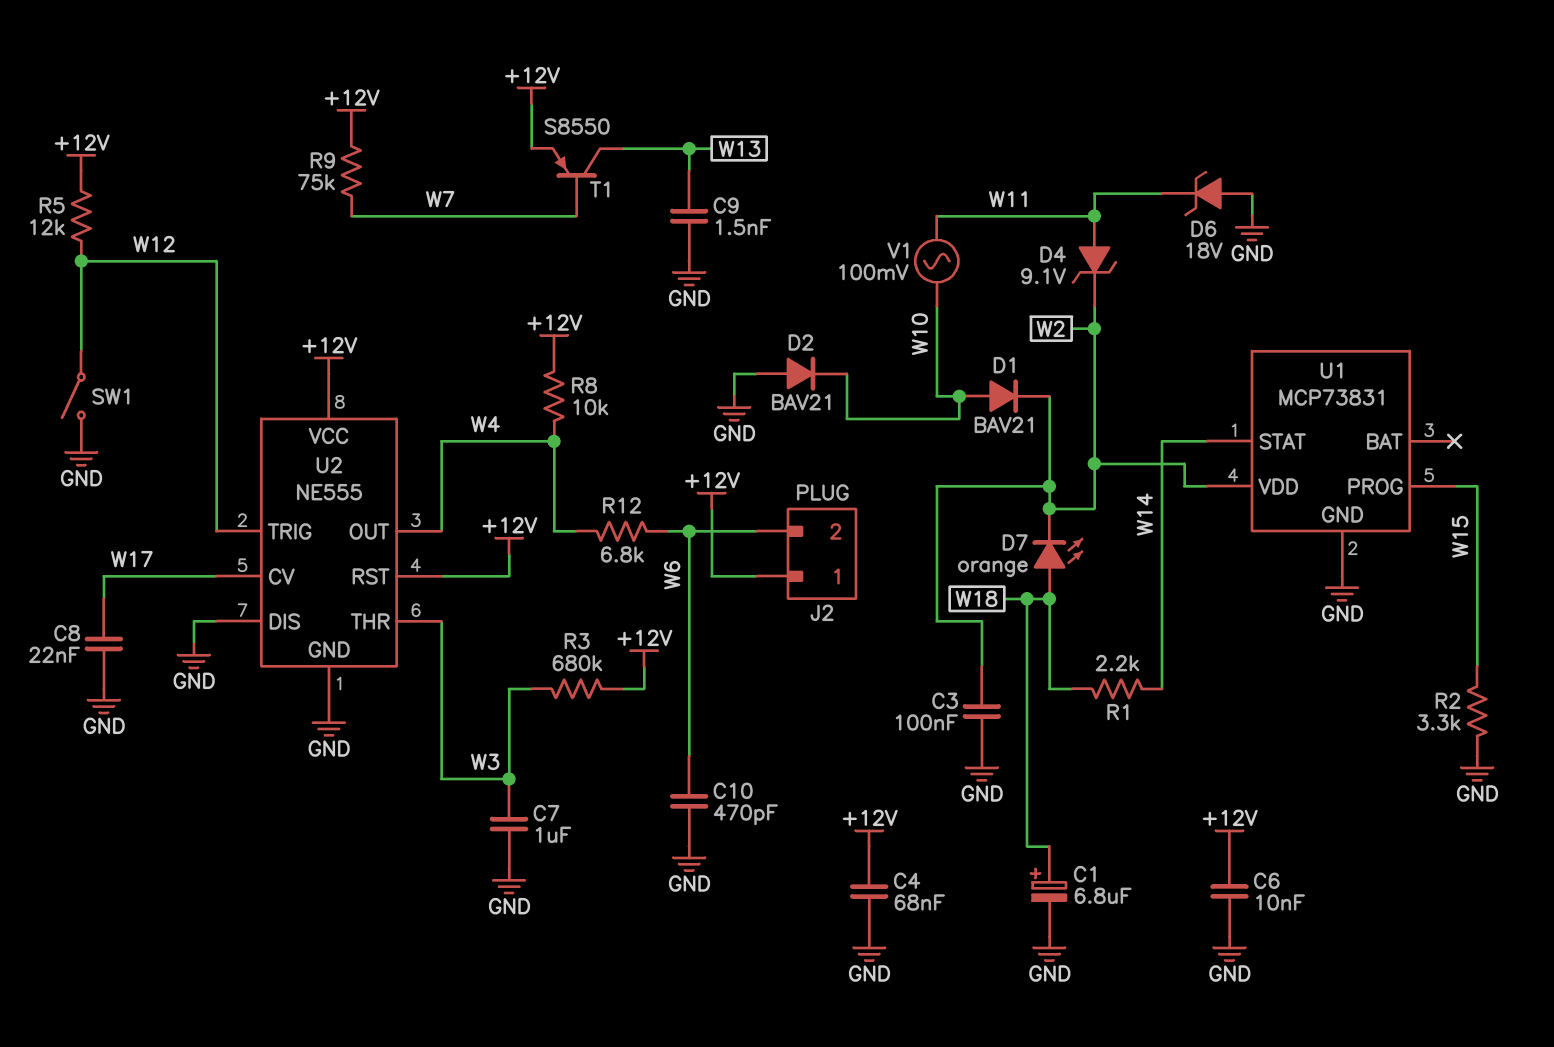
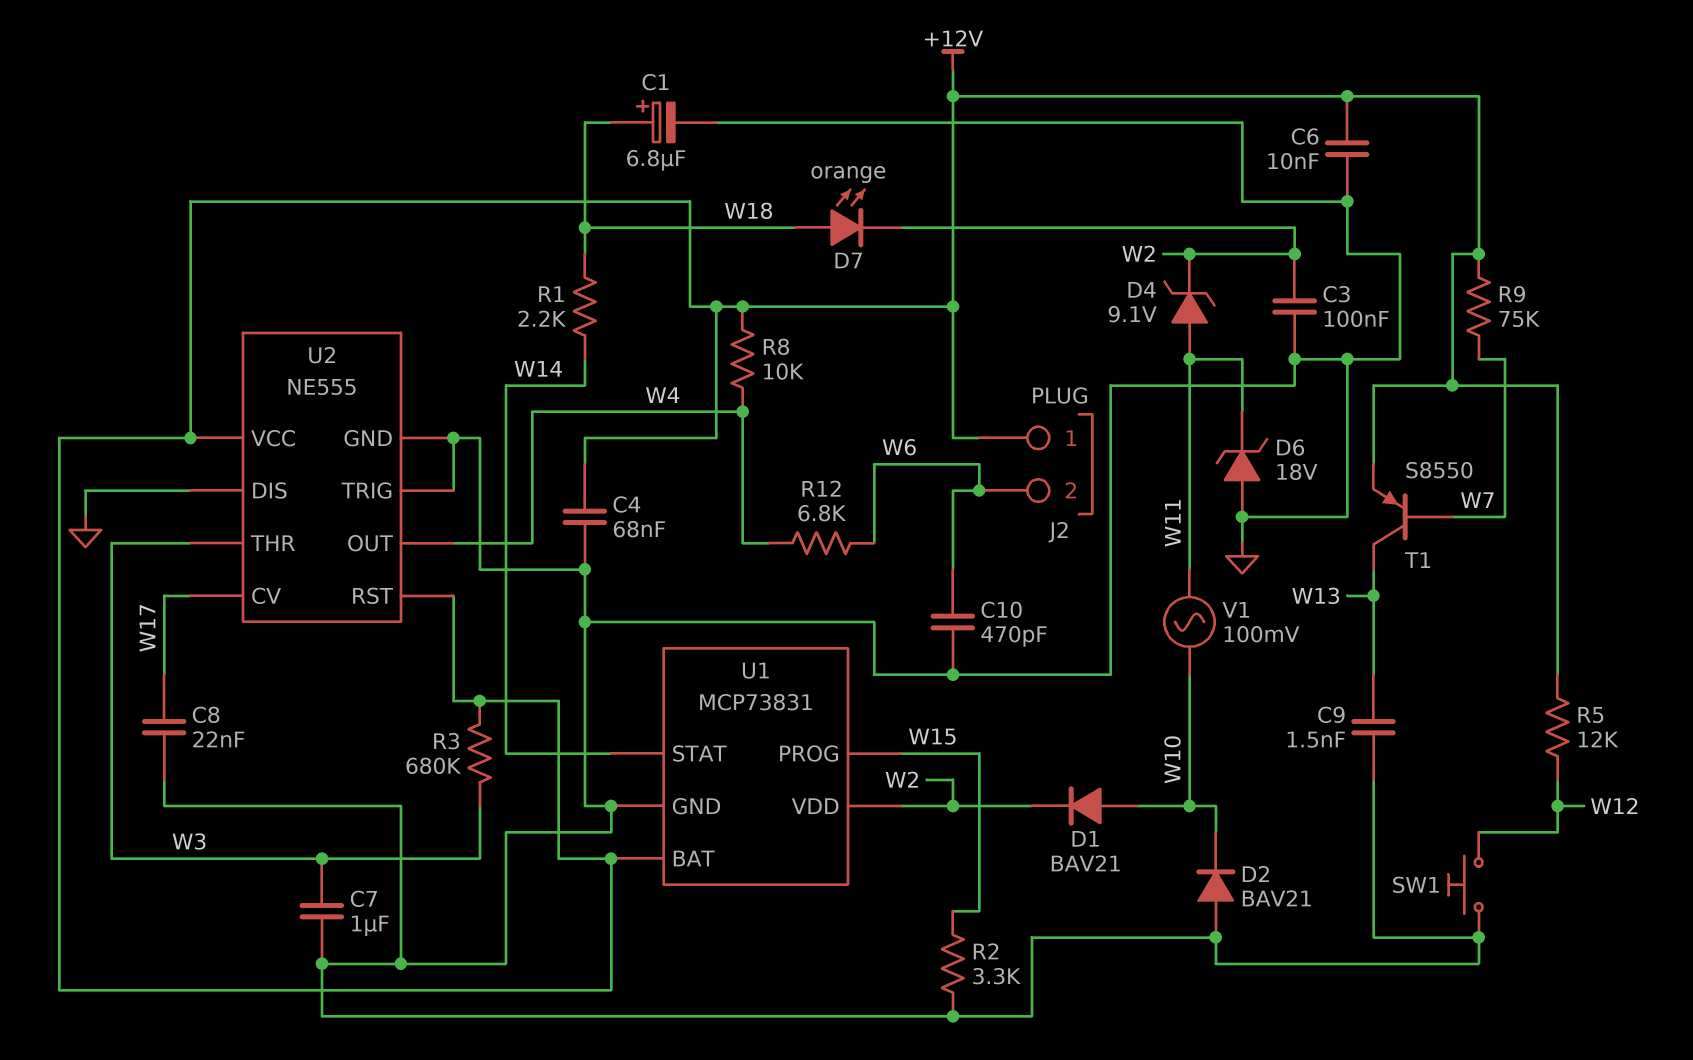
SW1: switch (GND, W12) -> button (GND, W12)
U1 pin BAT: none -> +12V
U2 pin TRIG: W12 -> GND

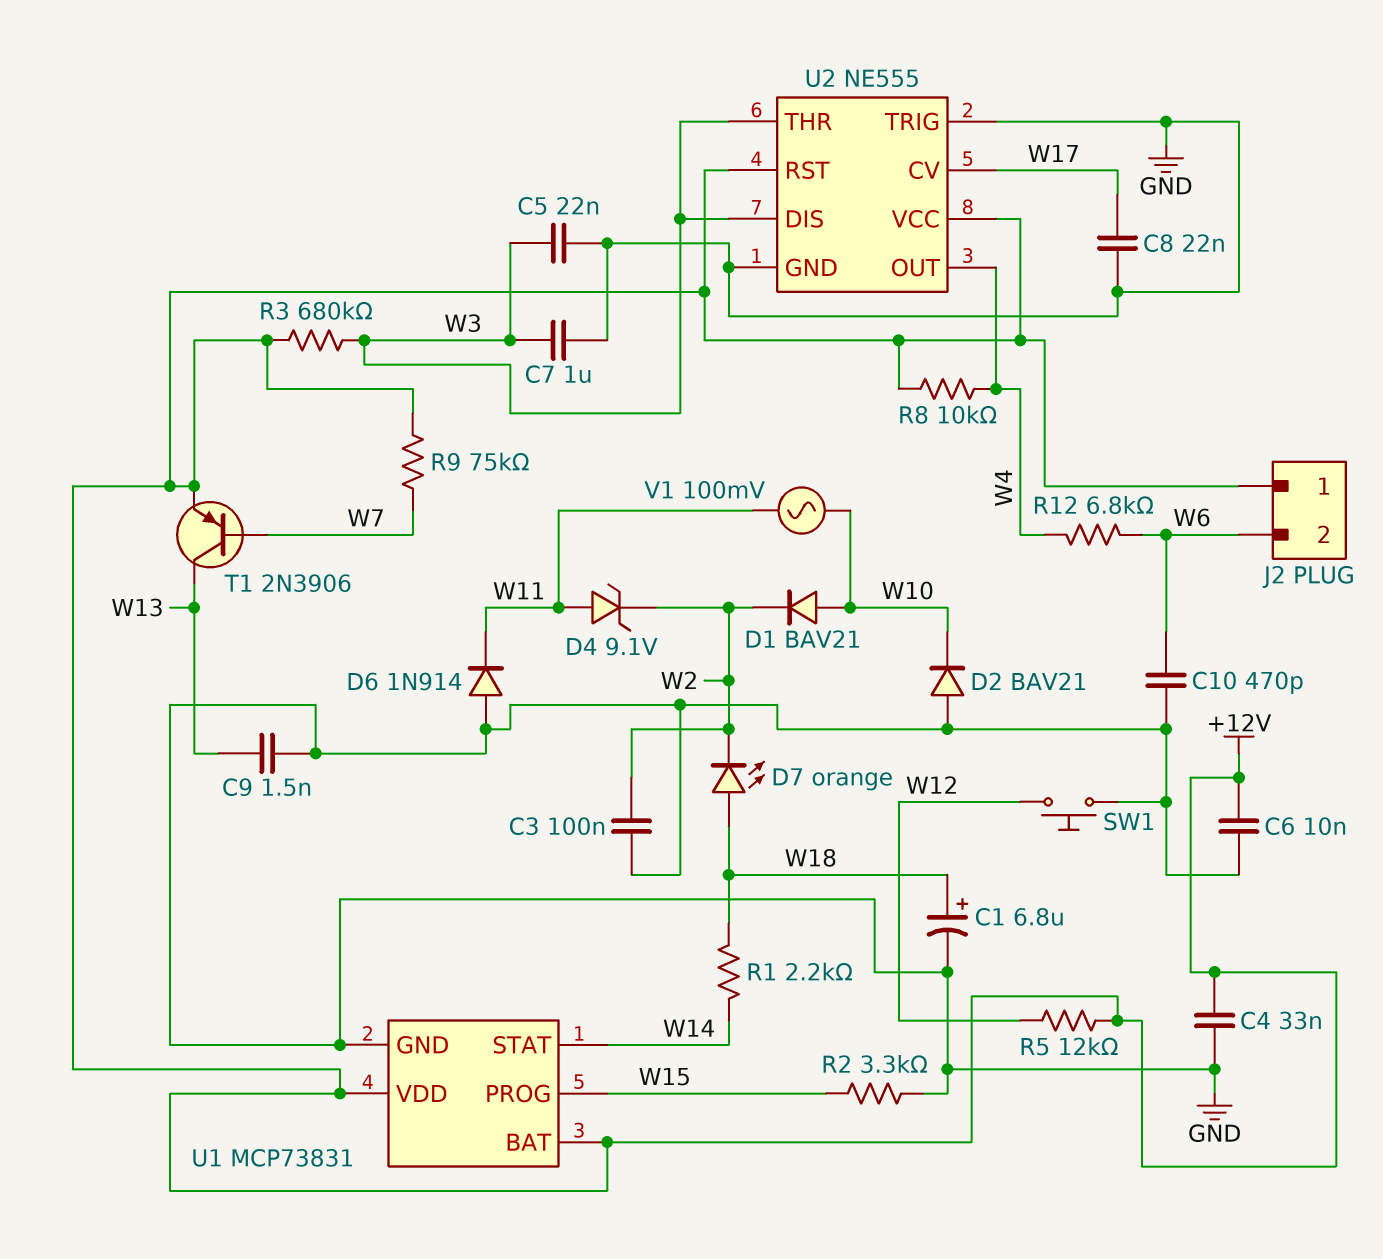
C4: 68nF (+12V, GND) -> 33nF (+12V, GND)
C5: none -> 22nF (GND, W3)
D6: zener 18V (A GND, K W11) -> diode 1N914 (A GND, K W11)
T1: PNP S8550 (B W7, C W13, E +12V) -> PNP 2N3906 (B W7, C W13, E +12V)
U1 pin VDD: W2 -> +12V
U2 pin DIS: GND -> W3

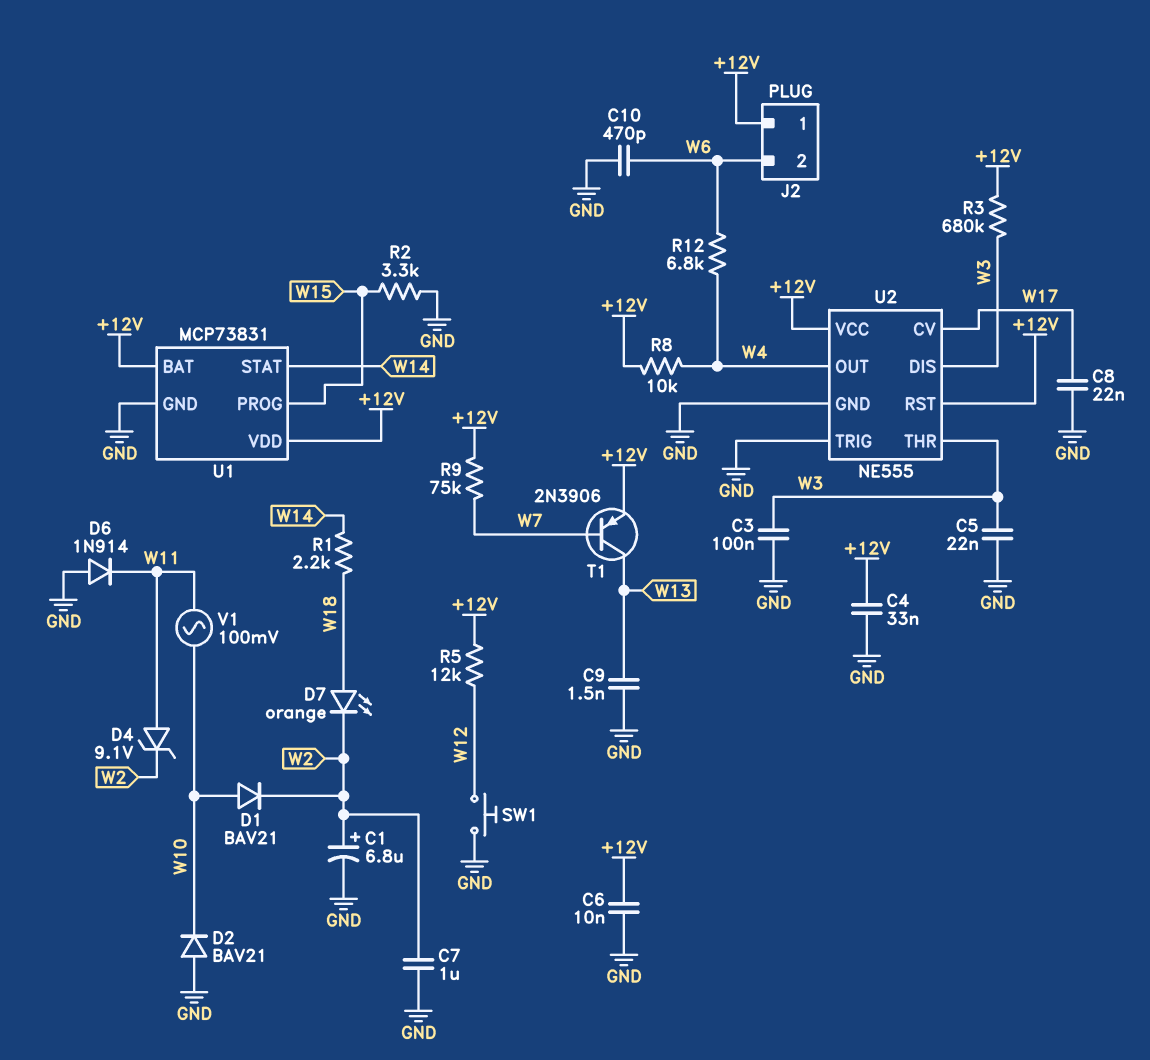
C1: 6.8uF (plus W18, minus GND) -> 6.8uF (plus W2, minus GND)
C3: 100nF (GND, W2) -> 100nF (GND, W3)
C7: 1uF (GND, W3) -> 1uF (GND, W2)

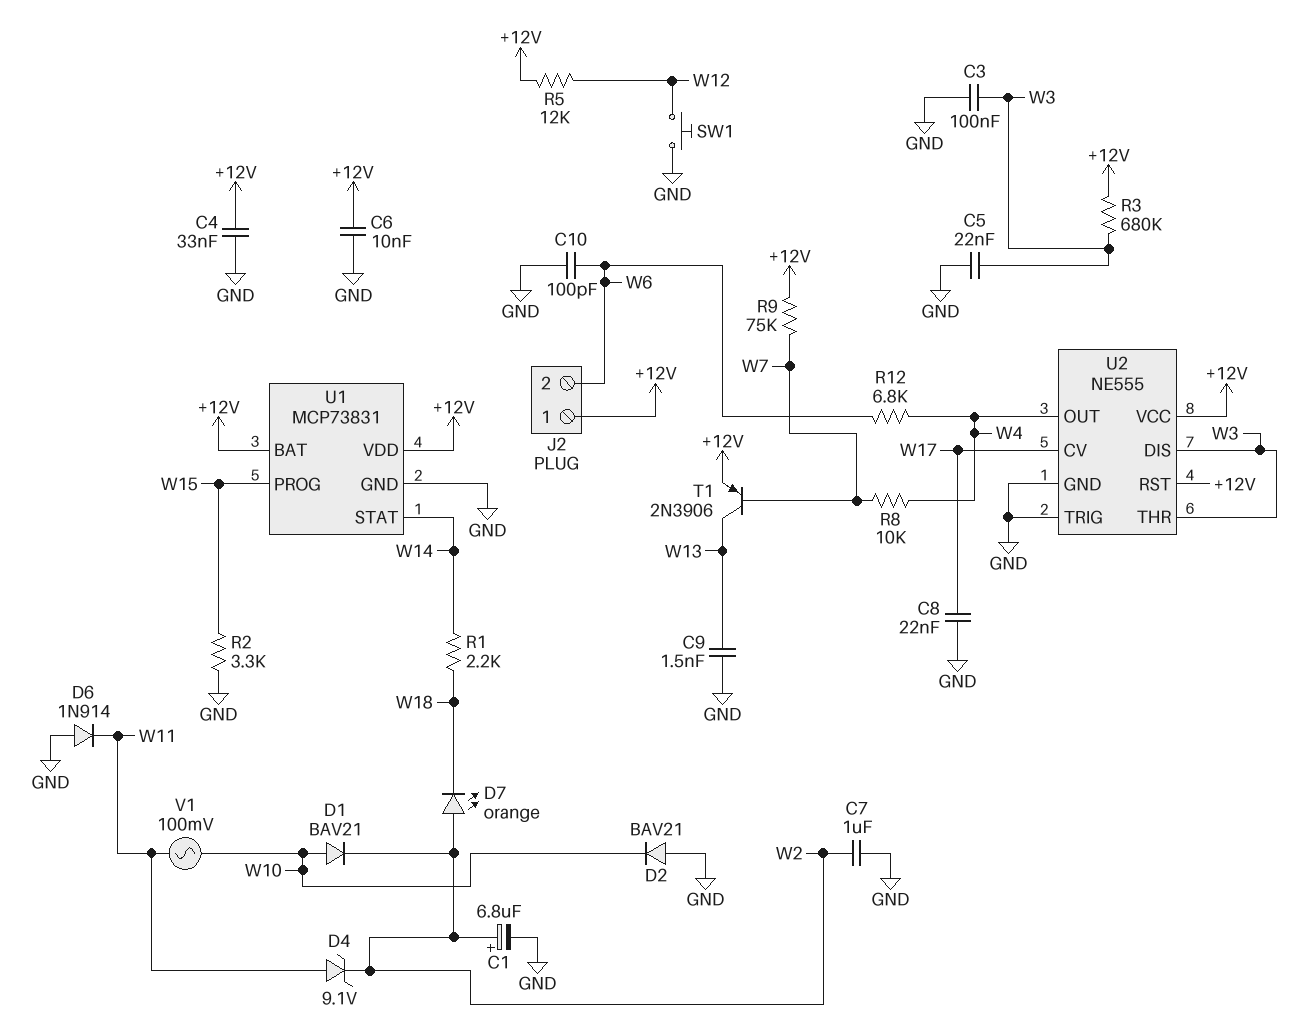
C10: 470pF (GND, W6) -> 100pF (GND, W6)
D7: LED orange (A W18, K W2) -> LED orange (A W2, K W18)
R8: 10k (+12V, W4) -> 10k (W4, W7)

